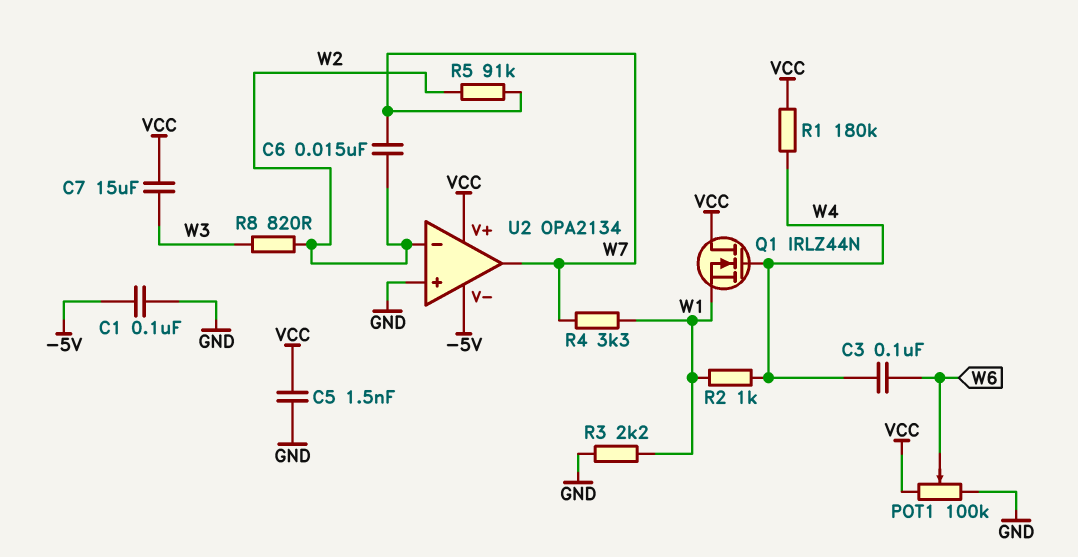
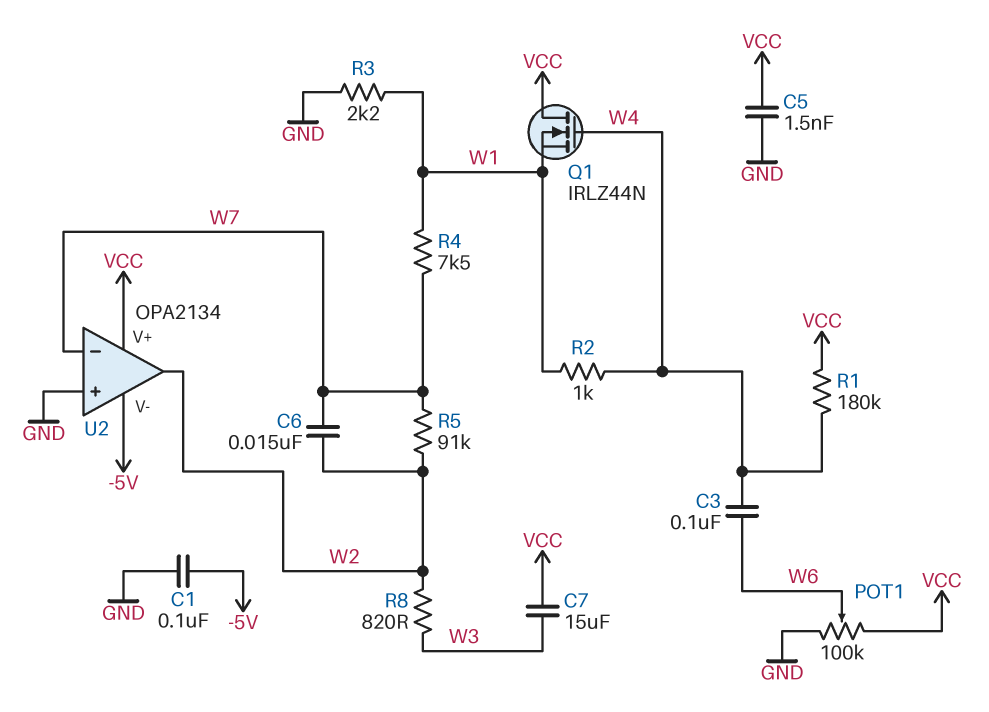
R4: 3.3k (W1, W7) -> 7.5k (W1, W7)
U2 pin in-: W2 -> W7
U2 pin out: W7 -> W2

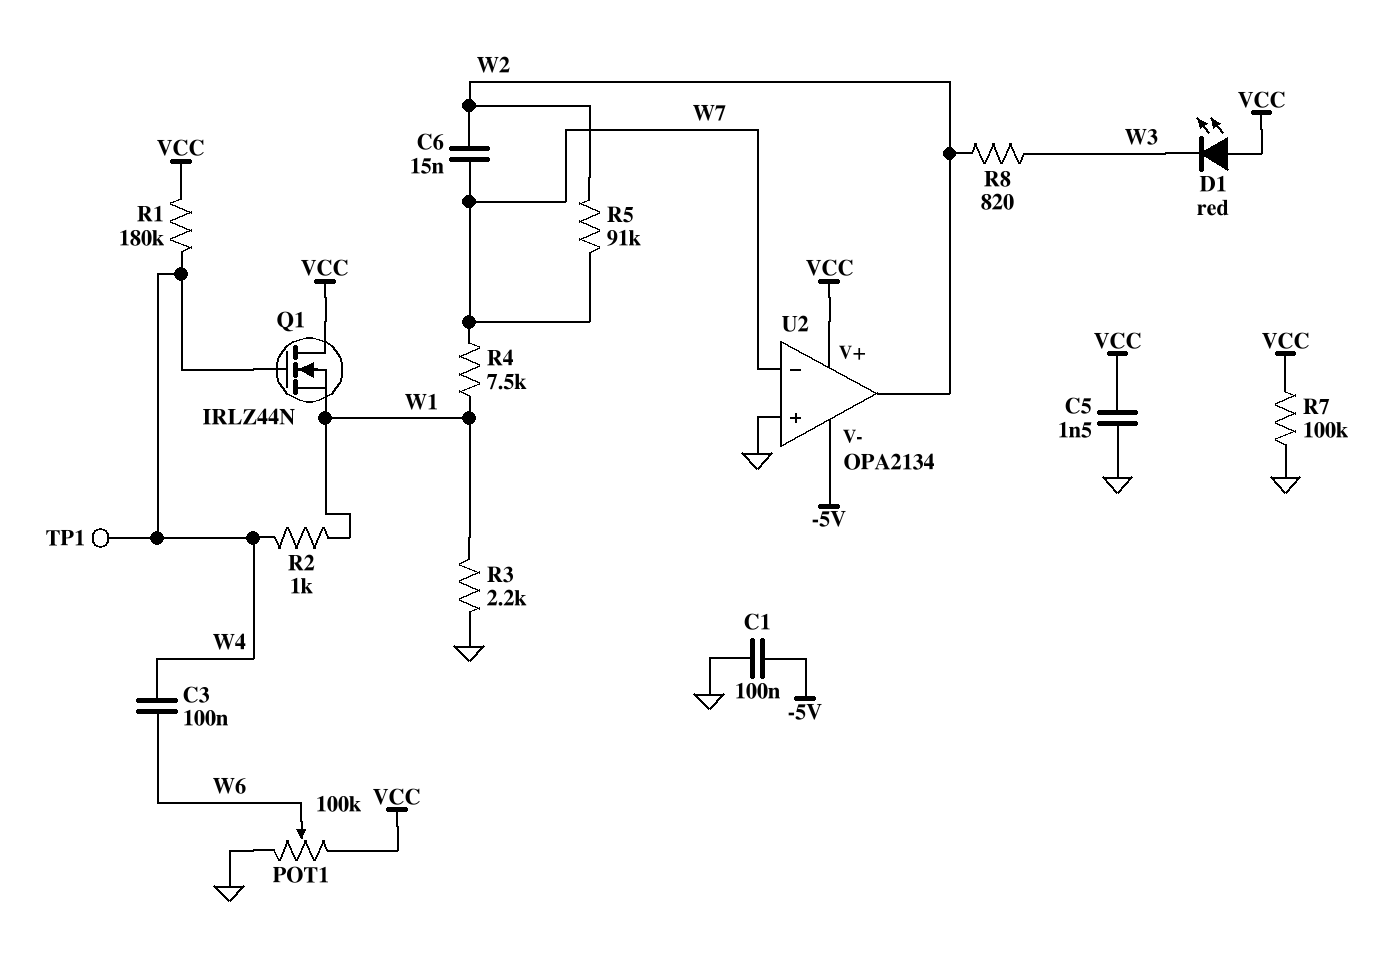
C7: 15uF (VCC, W3) -> none
D1: none -> LED red (A VCC, K W3)
R7: none -> 100k (GND, VCC)
TP1: none -> test point (W4)

